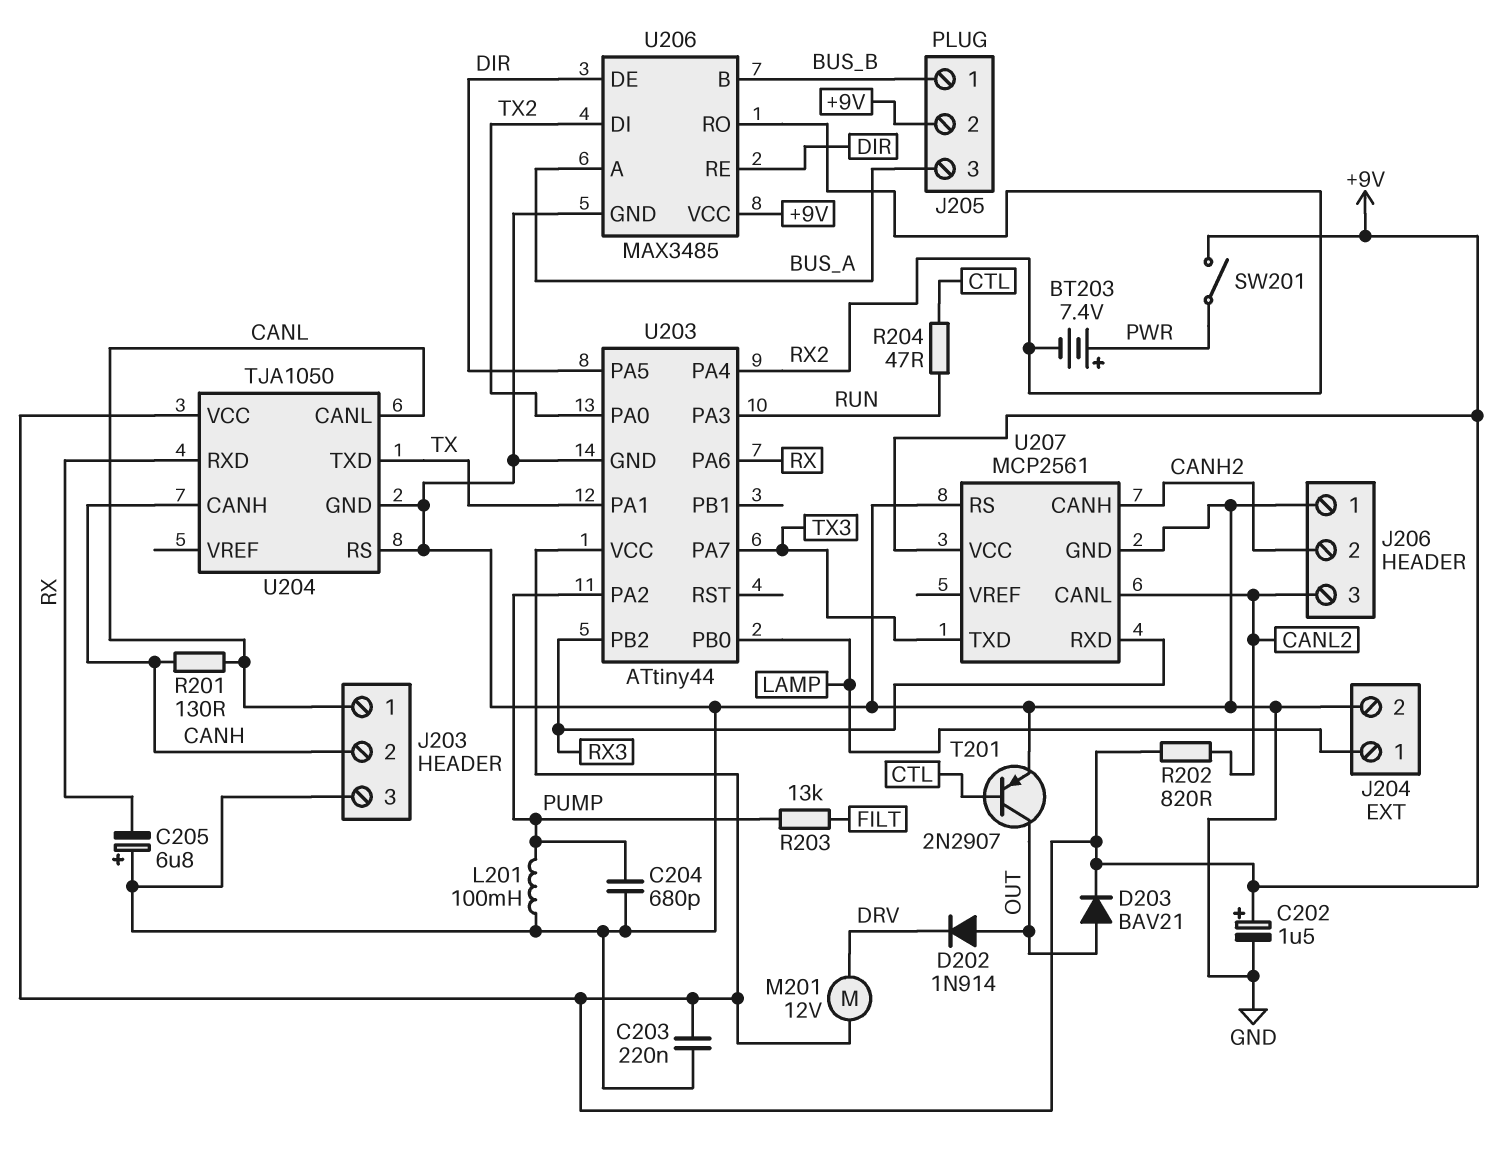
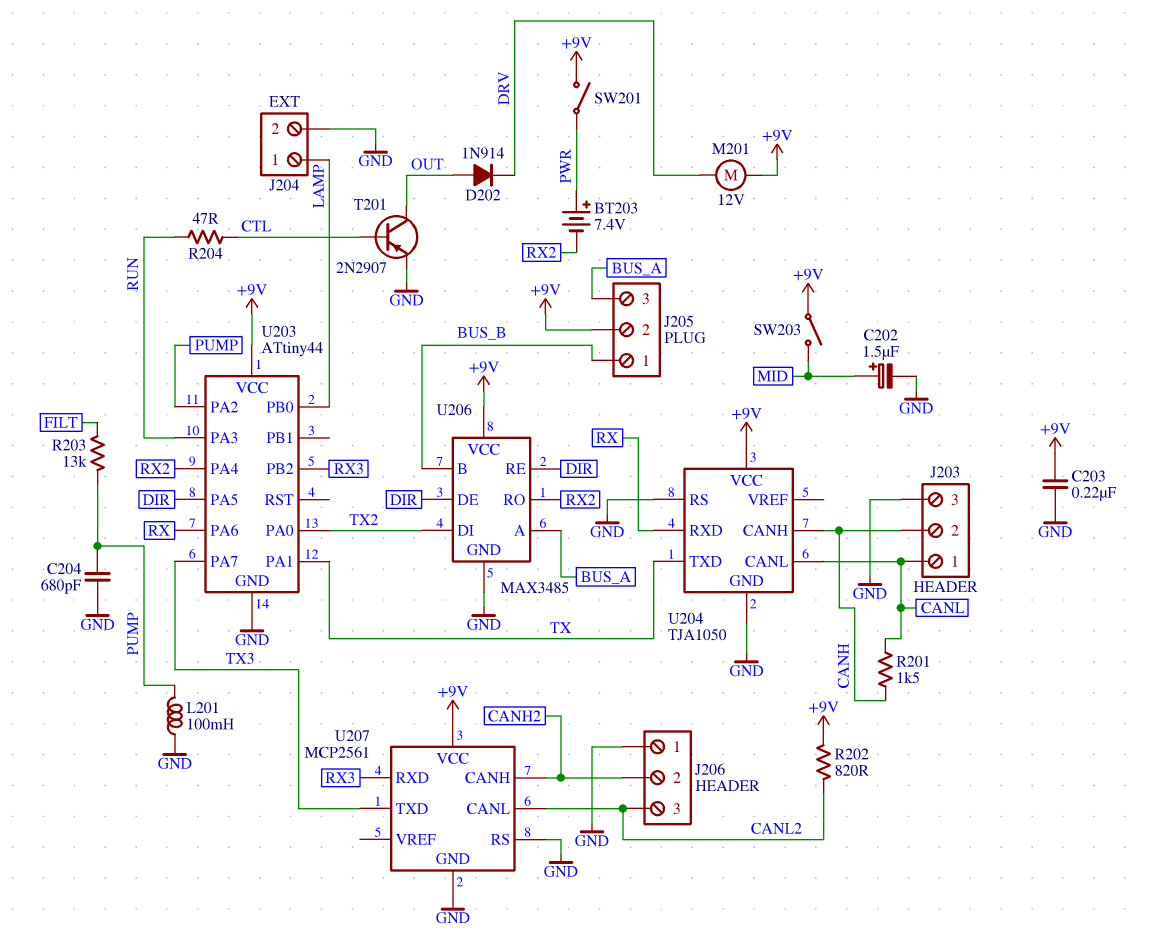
C202: 1.5uF (plus +9V, minus GND) -> 1.5uF (plus MID, minus GND)
C205: 6.8uF (plus GND, minus RX) -> none
D203: diode BAV21 (A OUT, K +9V) -> none
R201: 130 (CANH, CANL) -> 1.5k (CANH, CANL)
SW203: none -> switch (+9V, MID)

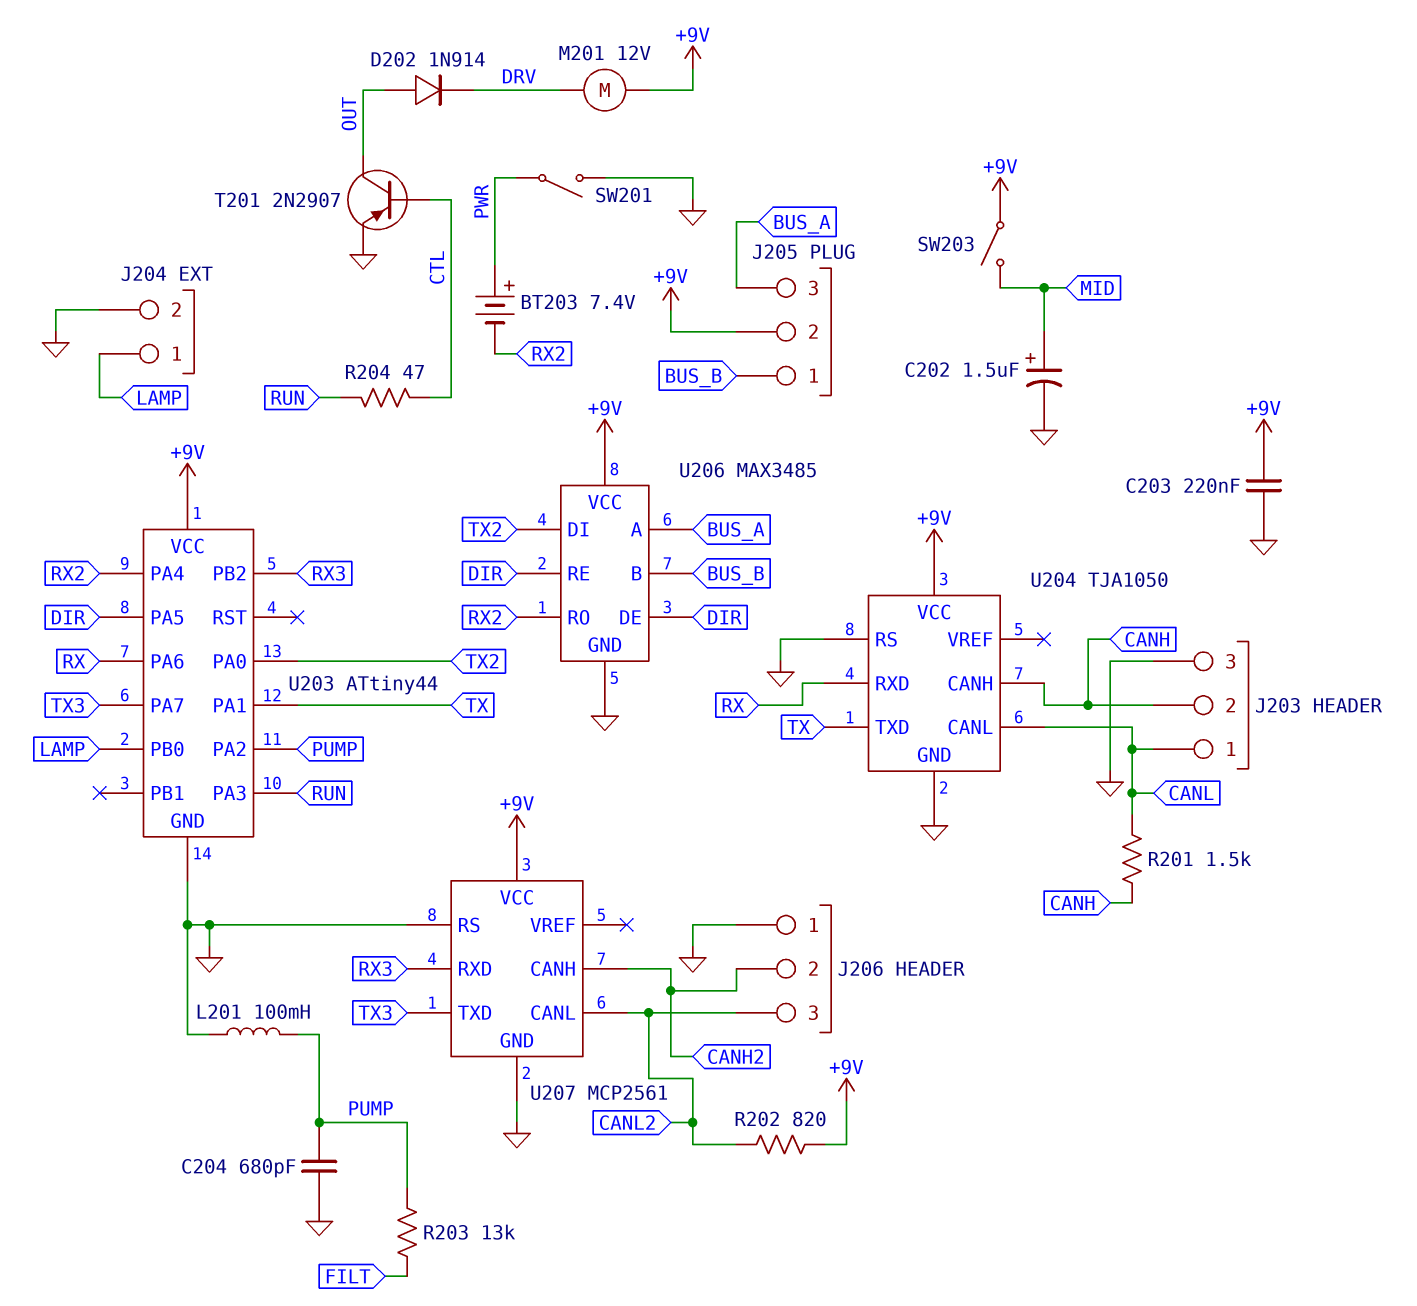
SW201: switch (+9V, PWR) -> switch (GND, PWR)

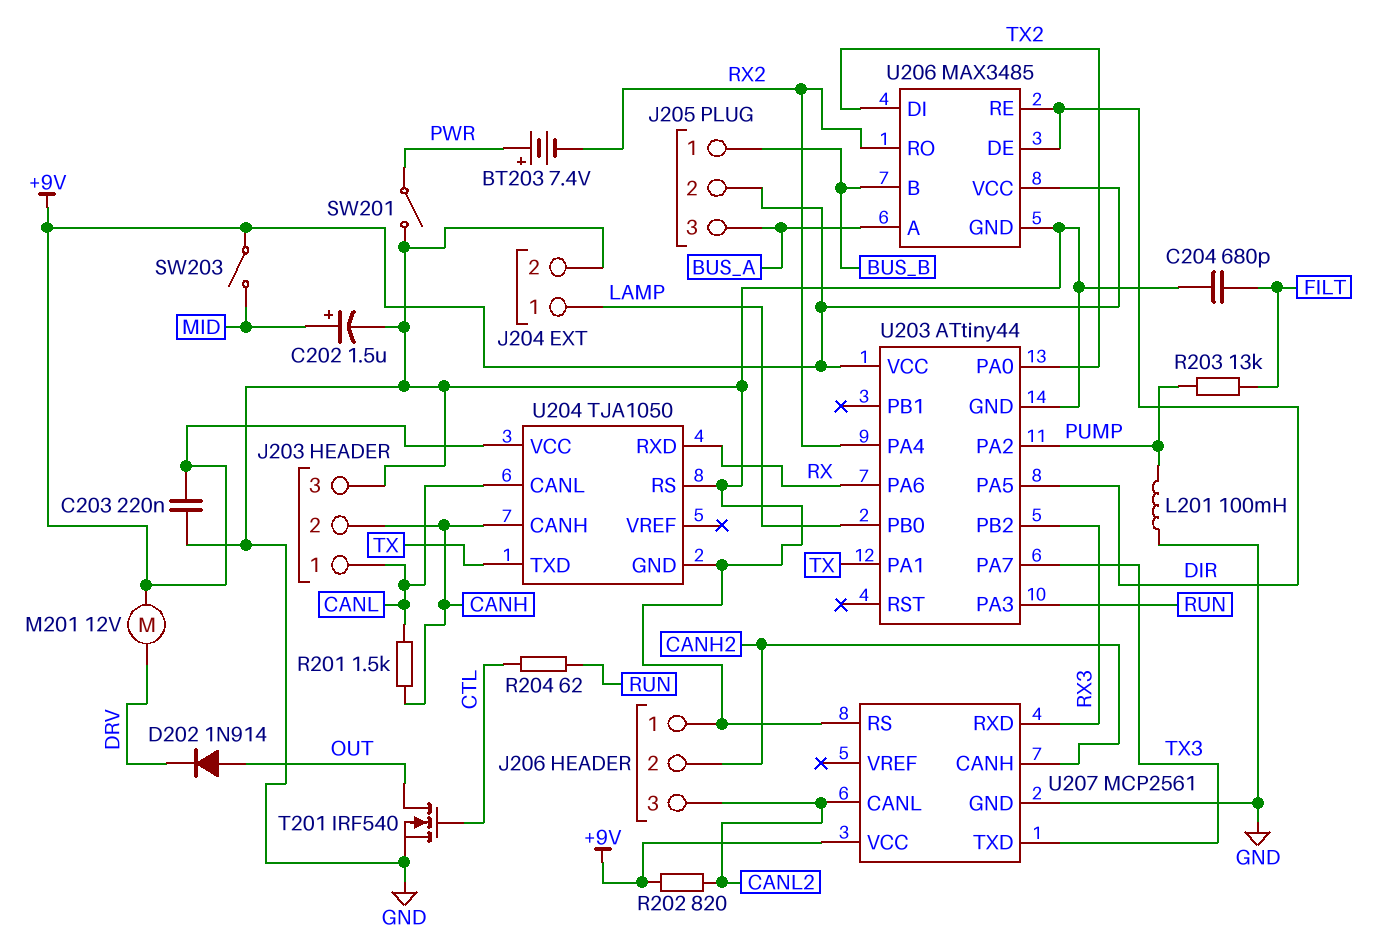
C204: 680pF (GND, PUMP) -> 680pF (FILT, GND)
R204: 47 (CTL, RUN) -> 62 (CTL, RUN)
T201: PNP 2N2907 (B CTL, C OUT, E GND) -> NMOS IRF540 (G CTL, D OUT, S GND)

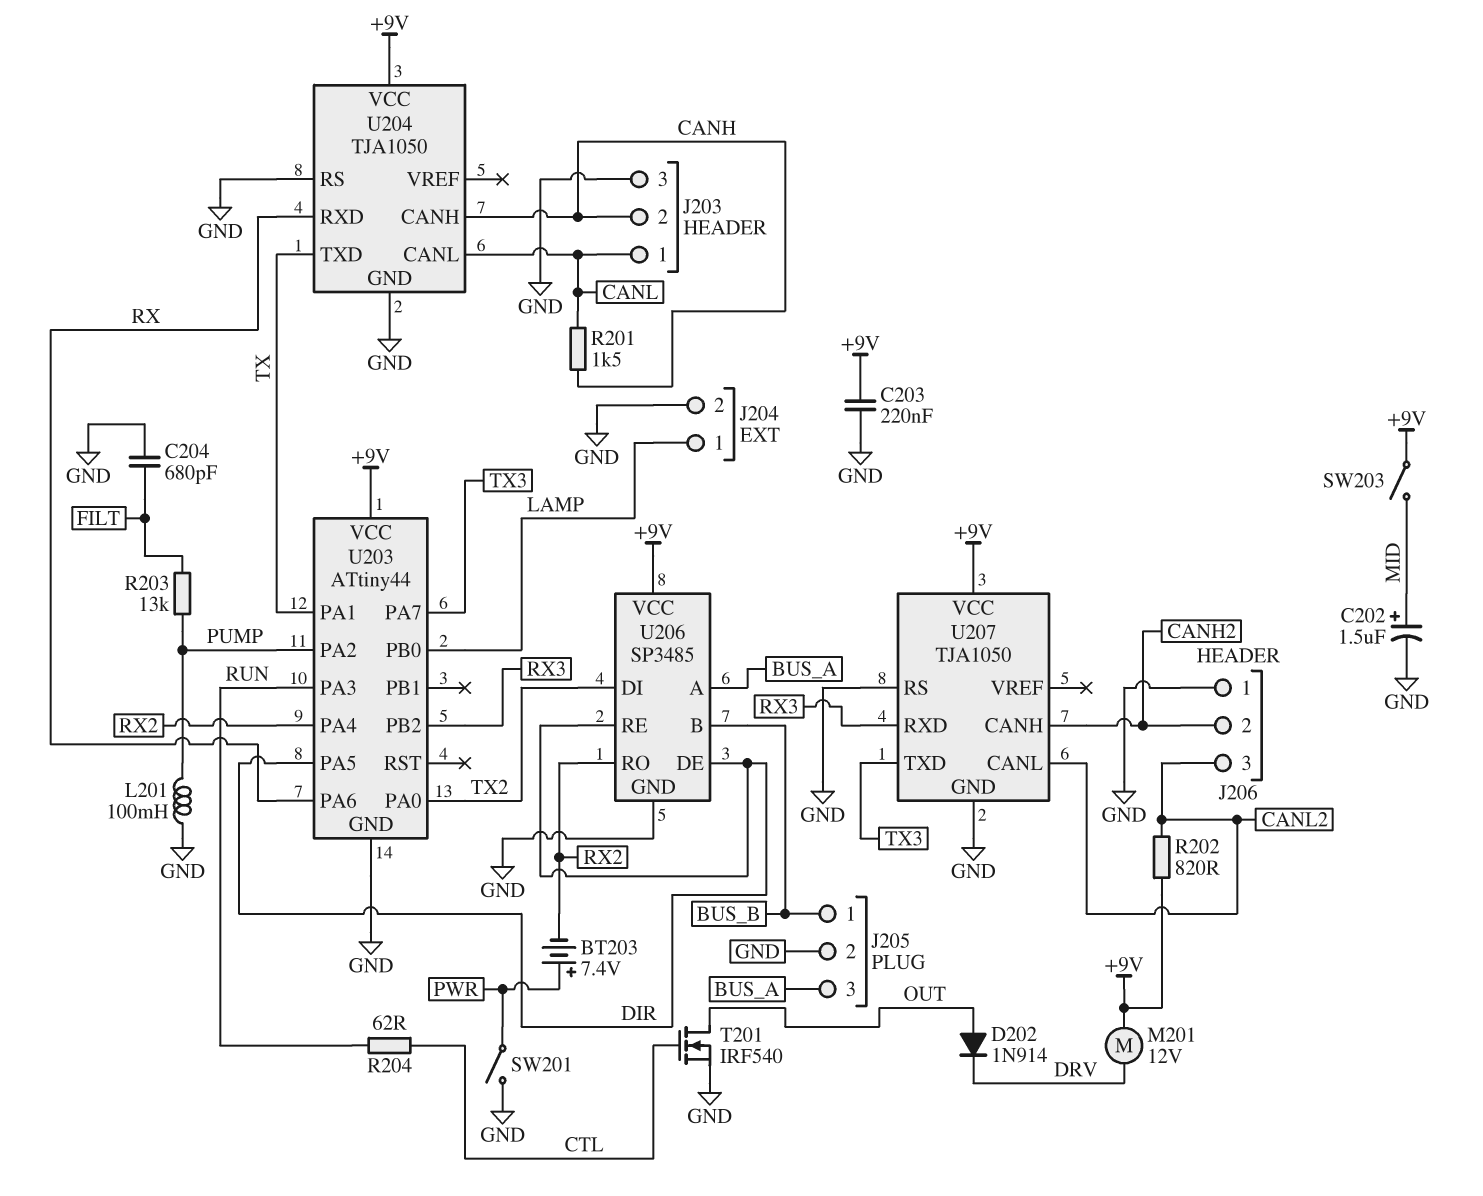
J205 pin 2: +9V -> GND
U206: MAX3485 -> SP3485
U207: MCP2561 -> TJA1050

